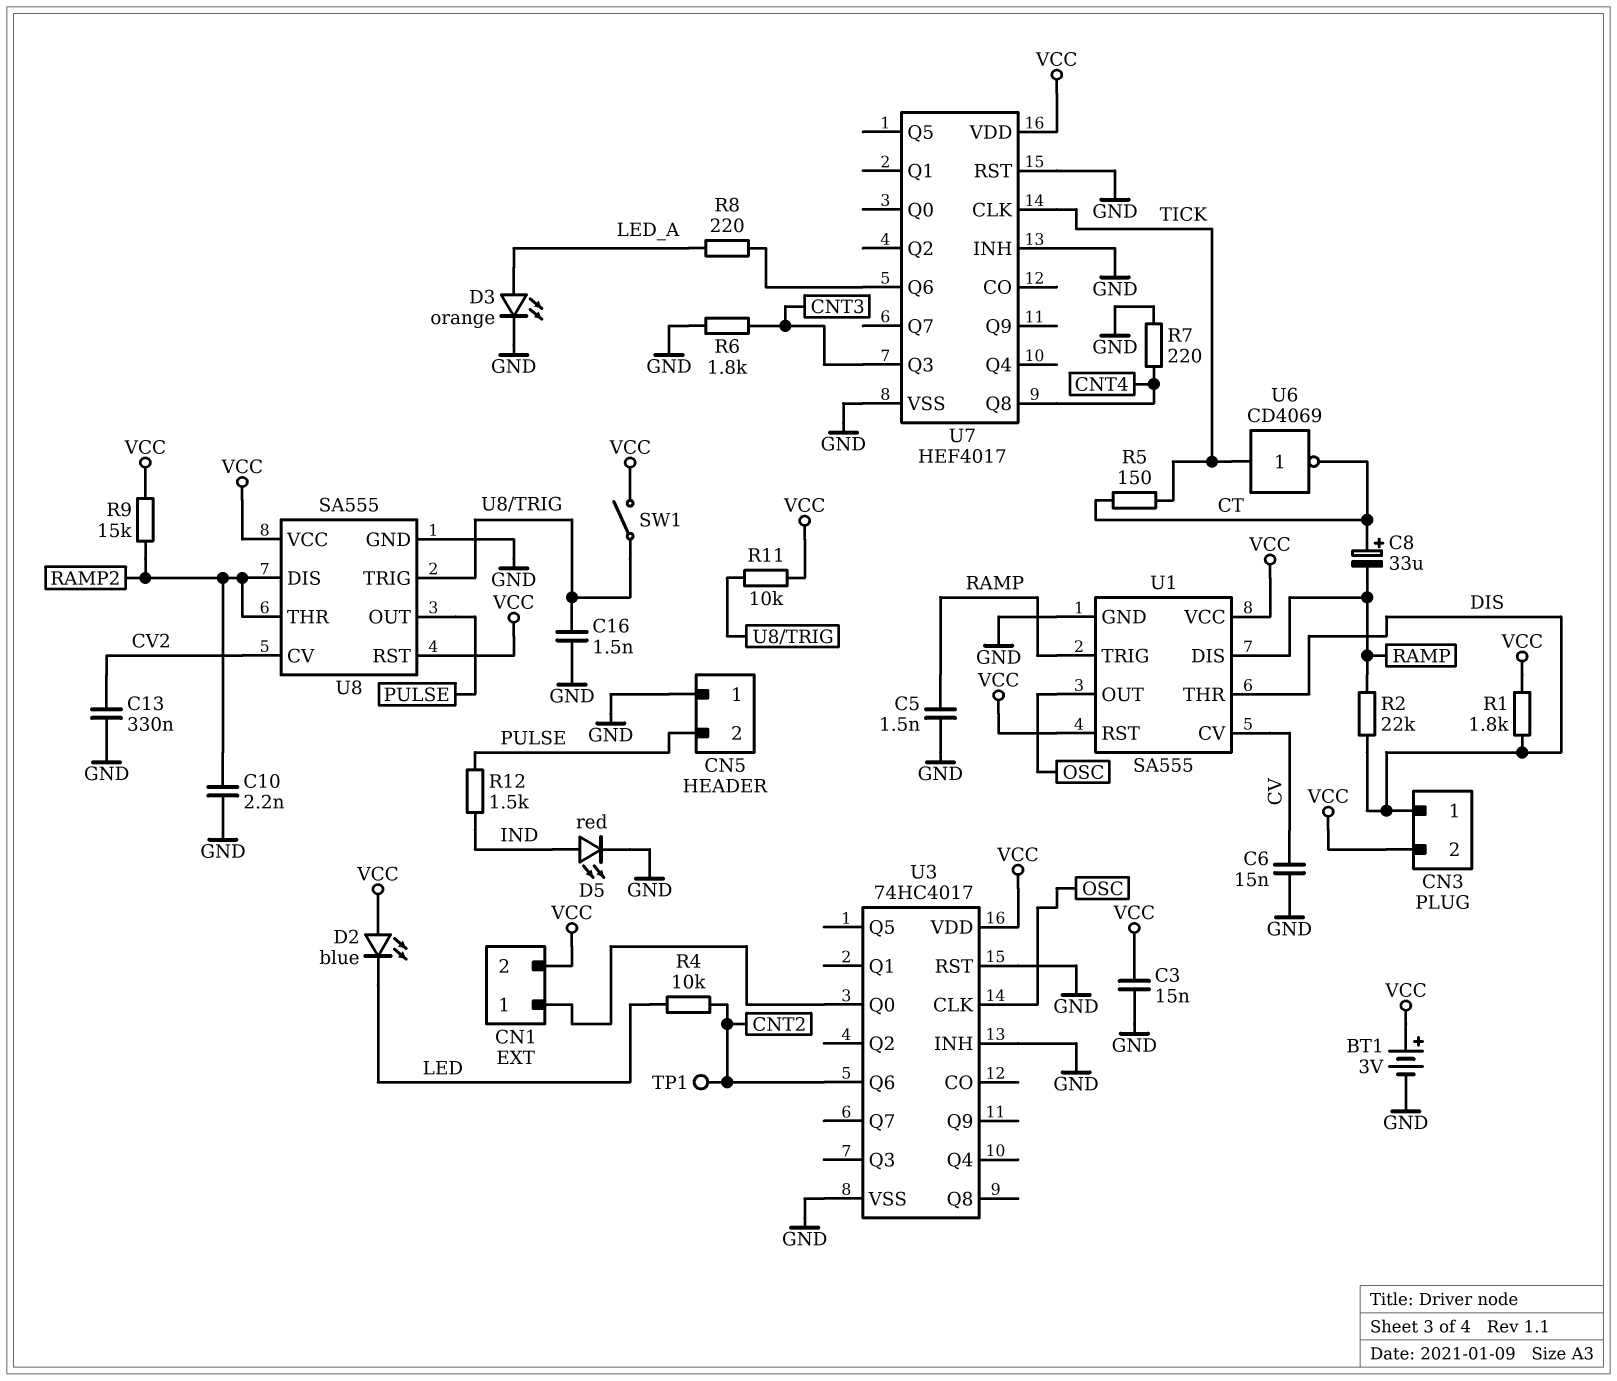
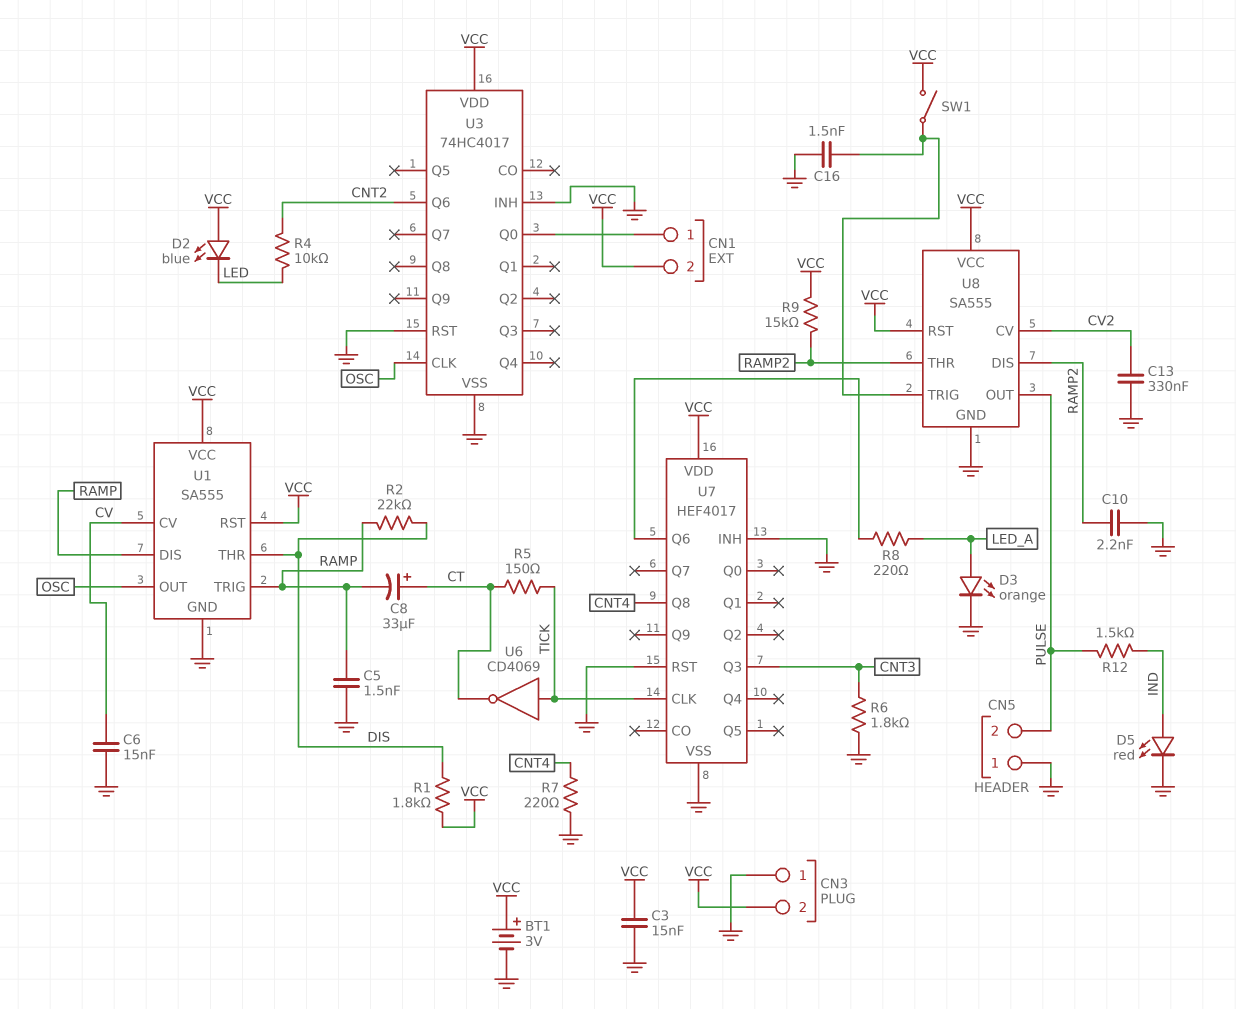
CN3 pin 1: DIS -> GND
R11: 10k (U8/TRIG, VCC) -> none
TP1: test point (CNT2) -> none

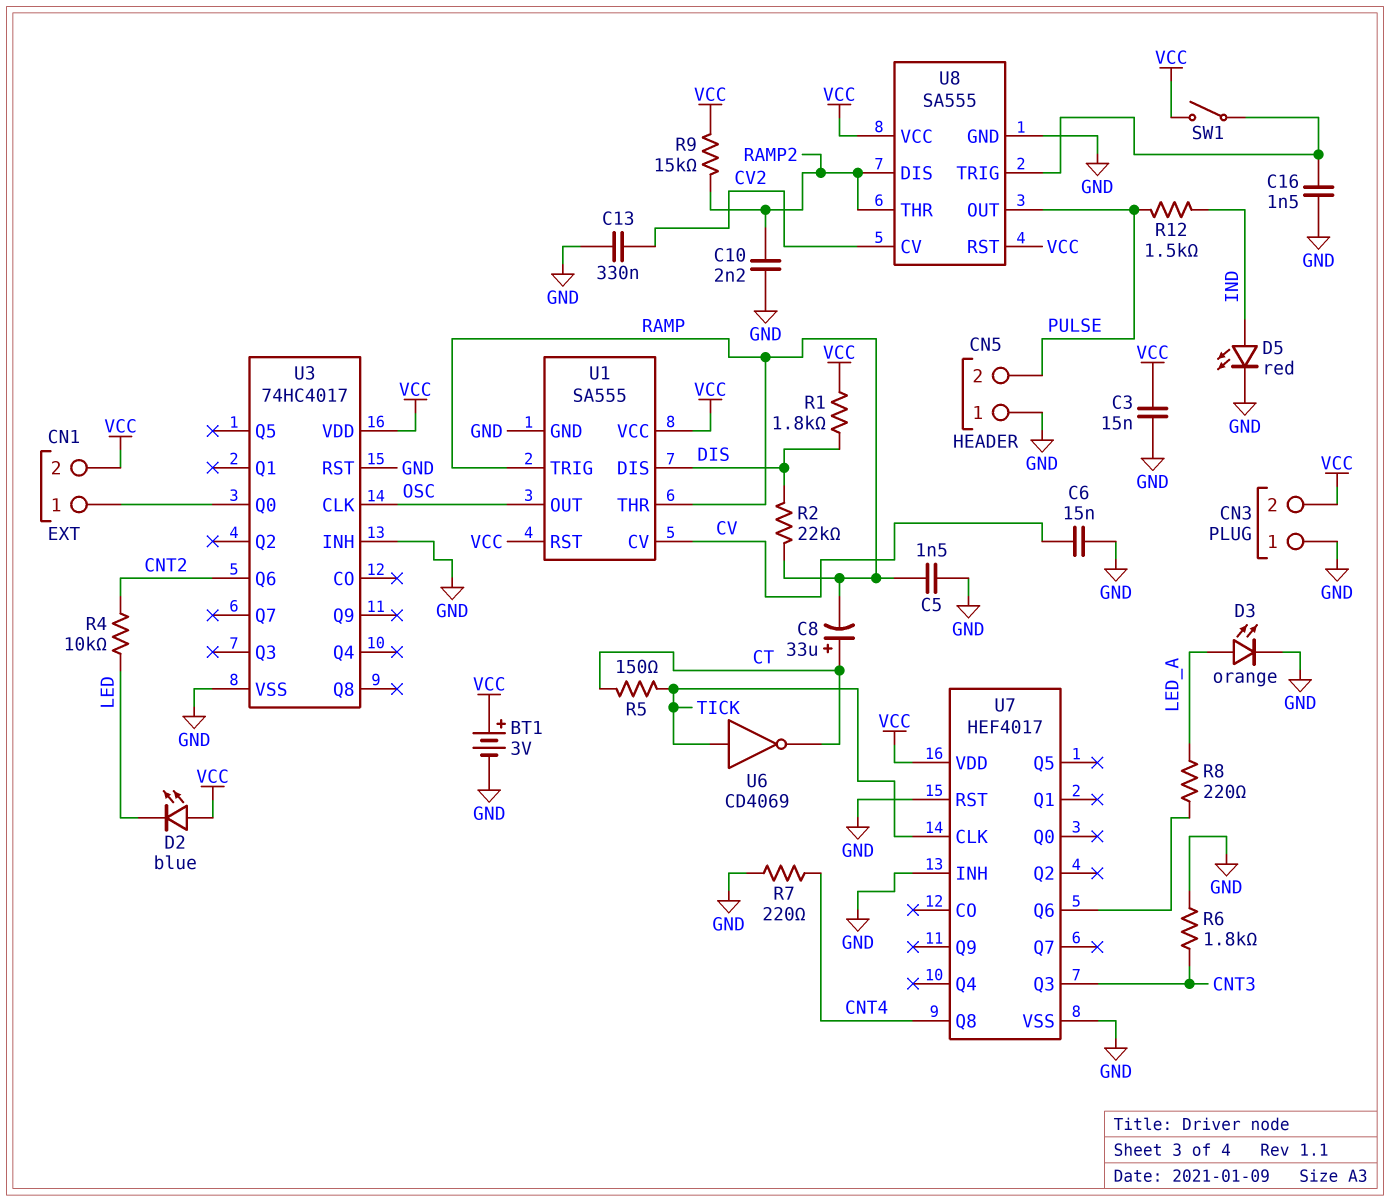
U1 pin DIS: RAMP -> DIS
U1 pin THR: DIS -> RAMP

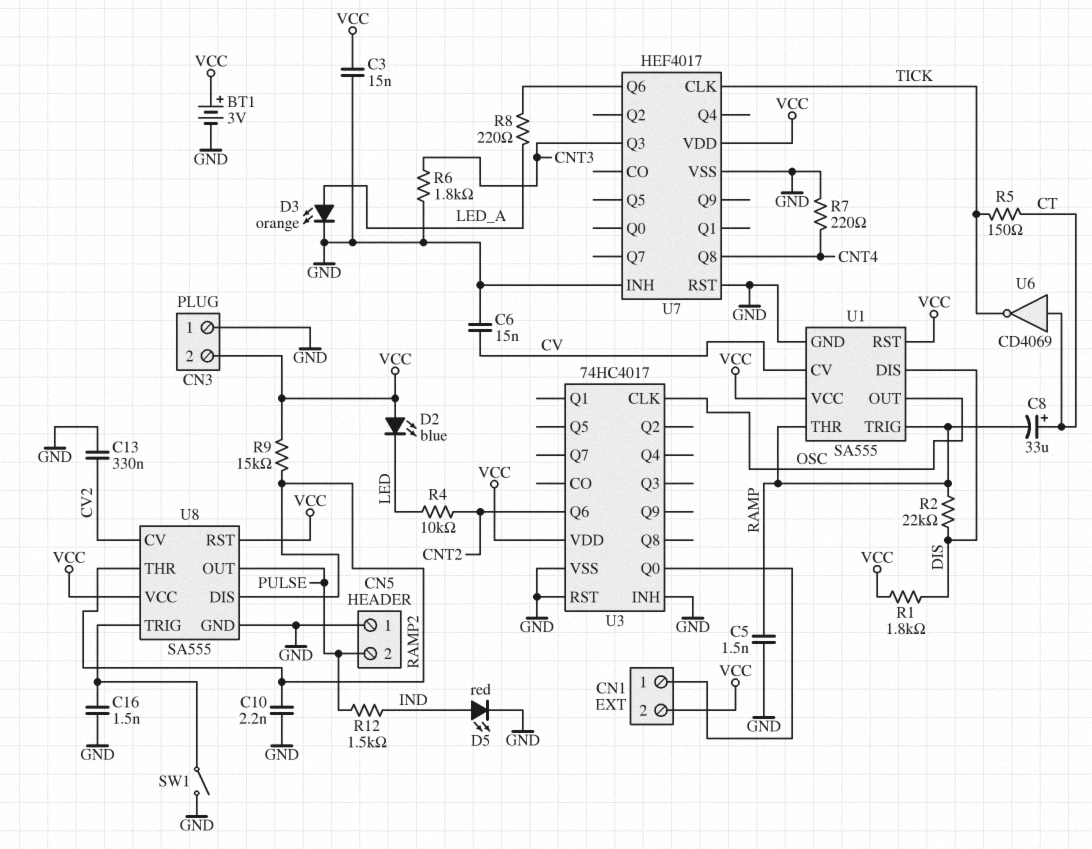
SW1: switch (U8/TRIG, VCC) -> switch (GND, U8/TRIG)
U6: NOT CD4069 (in TICK, out CT) -> NOT CD4069 (in CT, out TICK)

